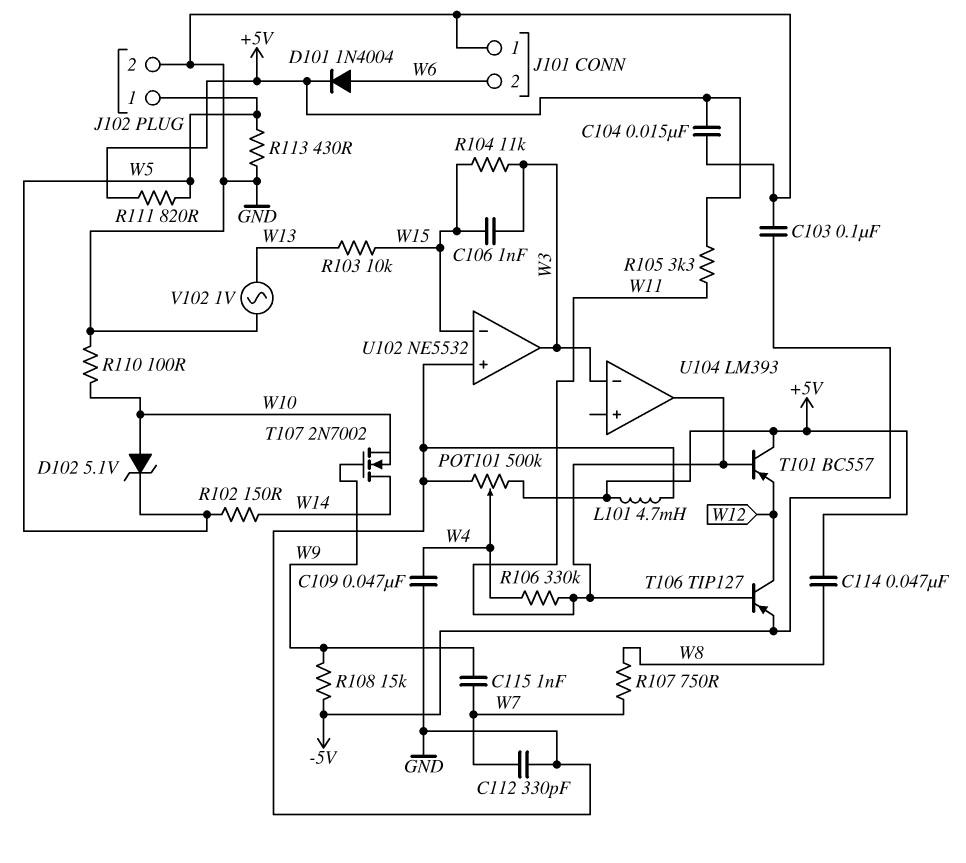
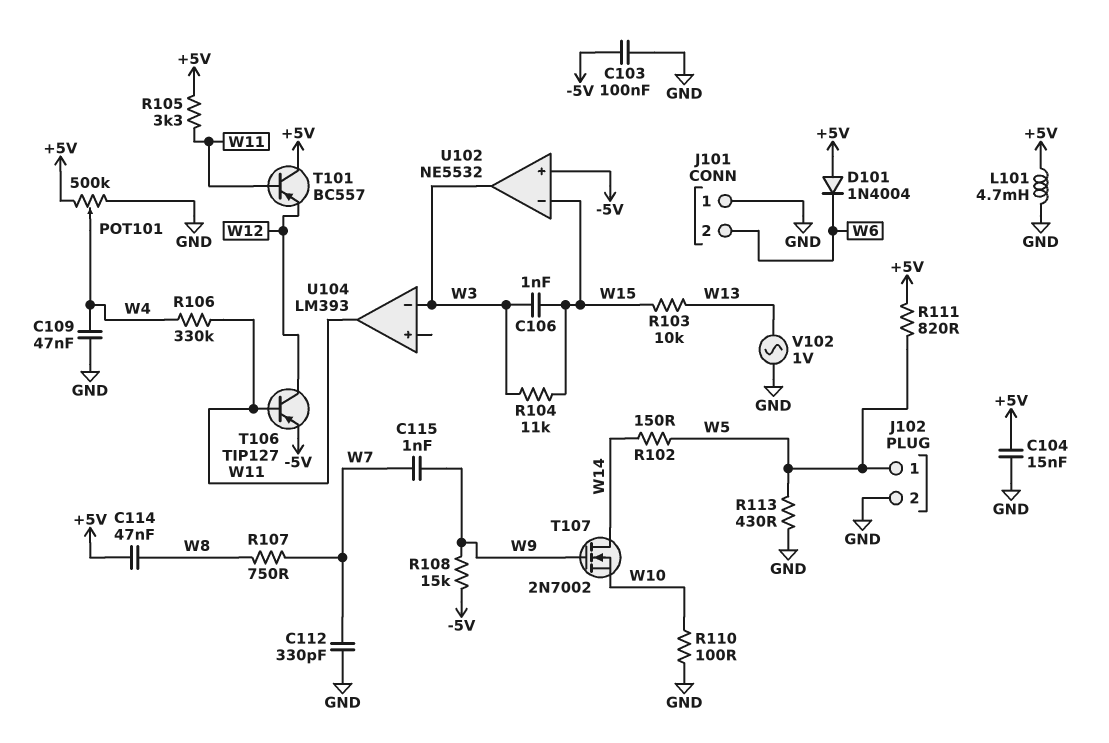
D101: diode 1N4004 (A W6, K +5V) -> diode 1N4004 (A +5V, K W6)
D102: zener 5.1V (A W10, K W5) -> none
U102 pin in+: GND -> -5V

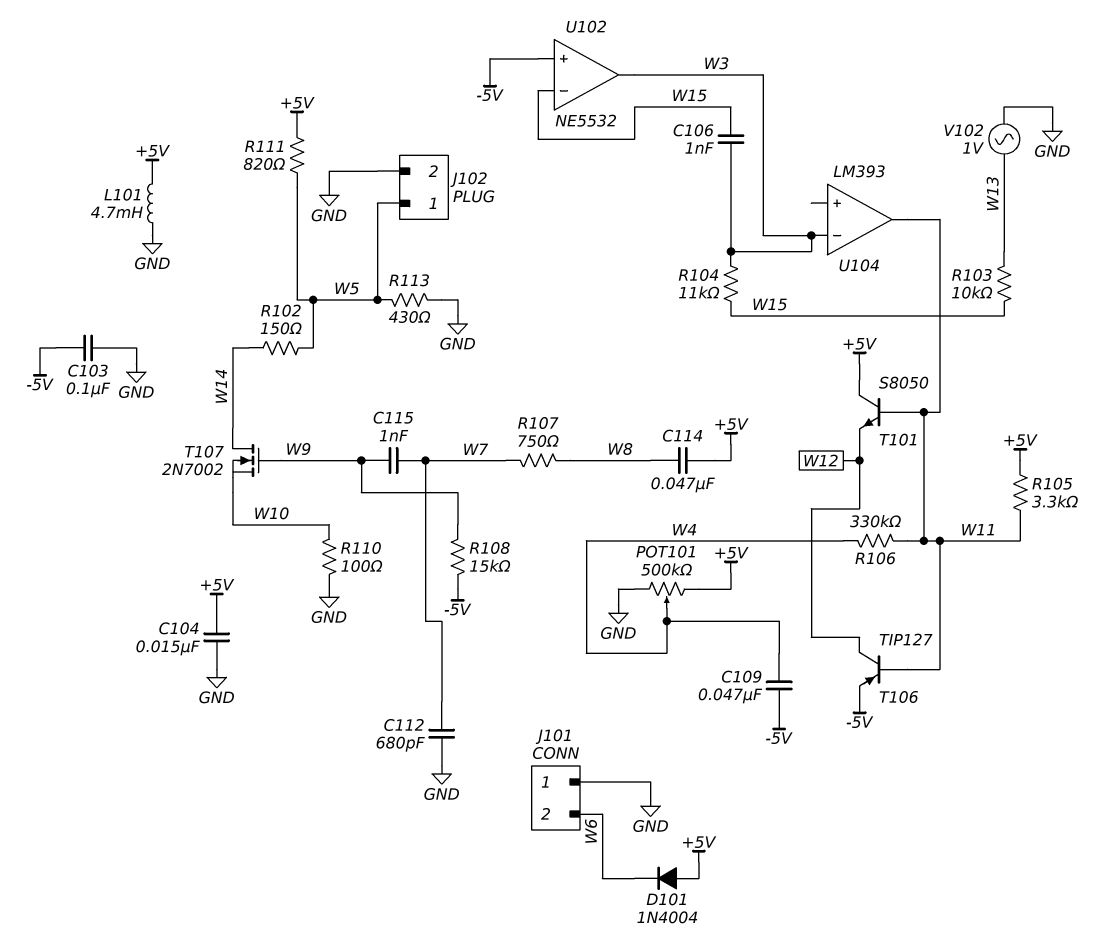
C109: 47nF (GND, W4) -> 47nF (-5V, W4)
C112: 330pF (GND, W7) -> 680pF (GND, W7)
T101: PNP BC557 (B W11, C +5V, E W12) -> NPN S8050 (B W11, C +5V, E W12)

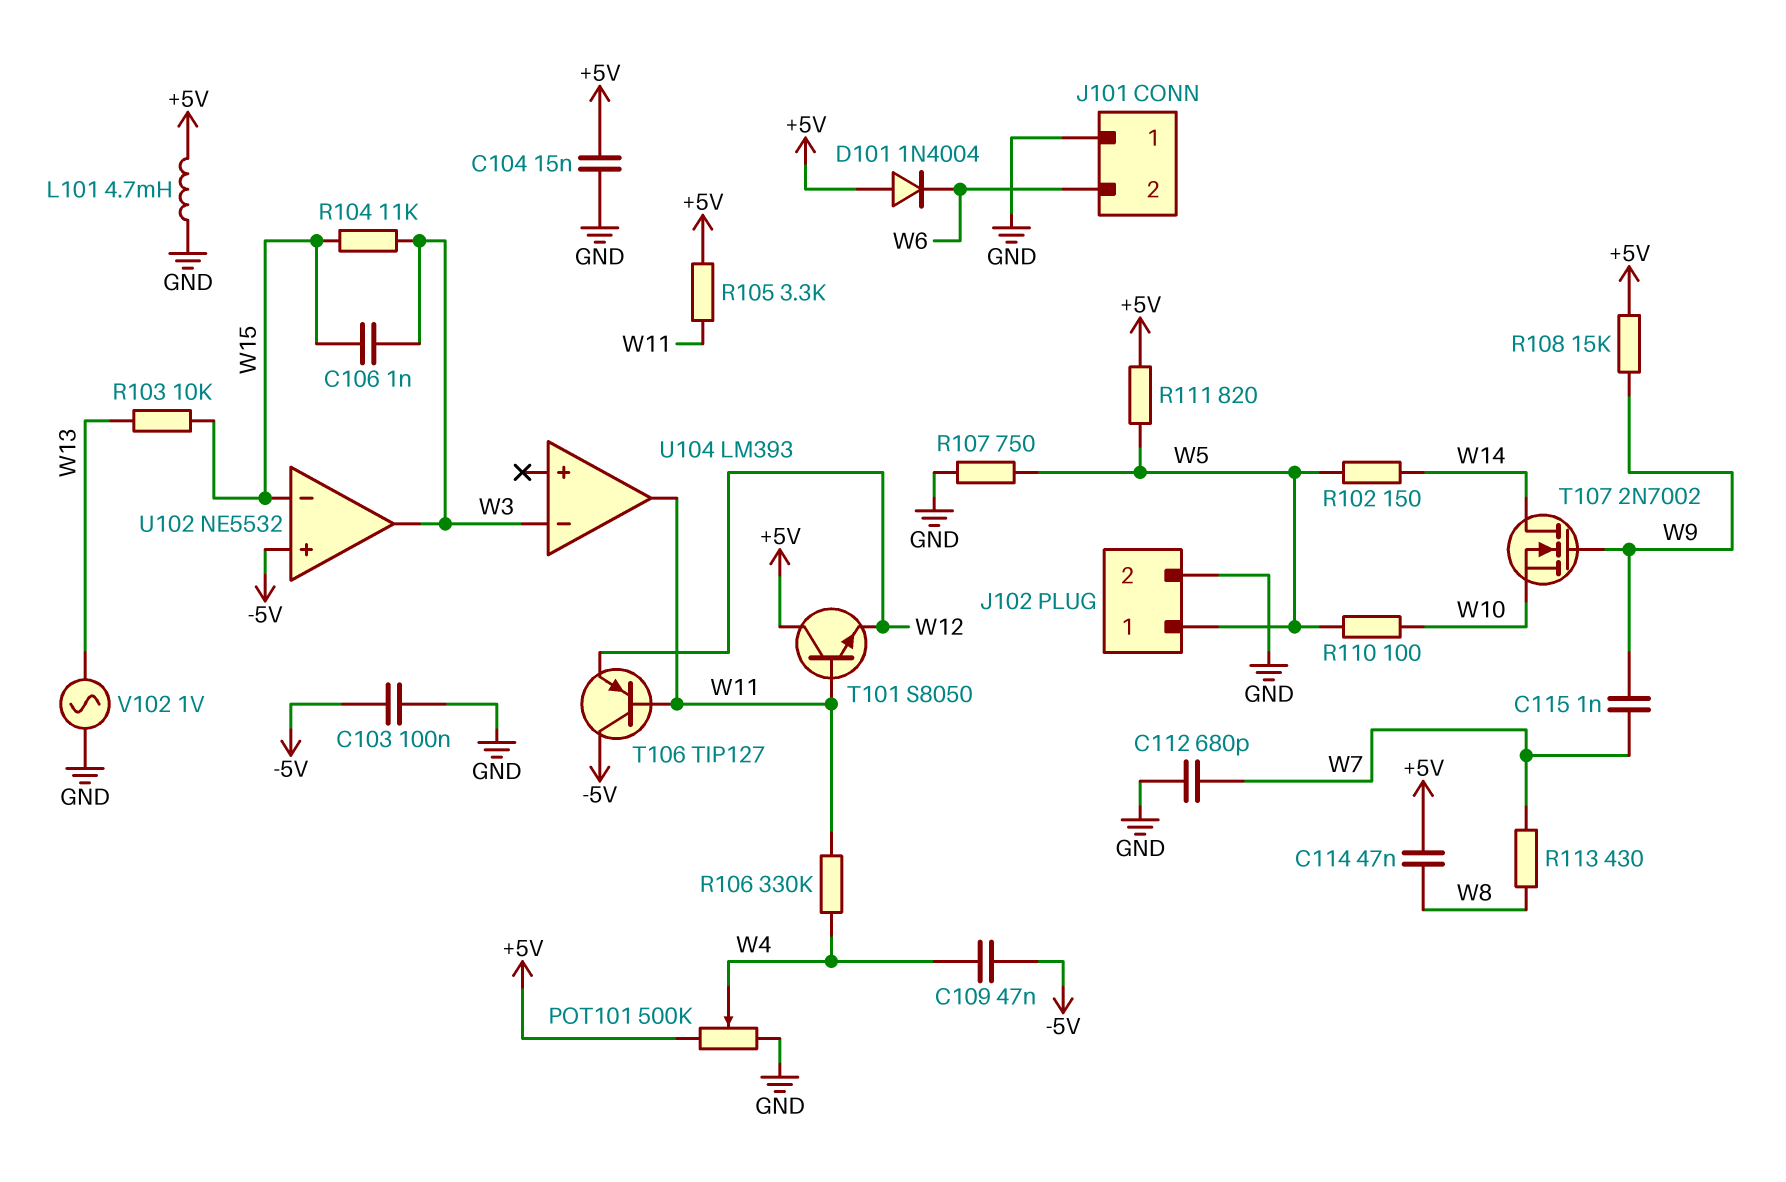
R107: 750 (W7, W8) -> 750 (GND, W5)
R108: 15k (-5V, W9) -> 15k (+5V, W9)
R110: 100 (GND, W10) -> 100 (W5, W10)
R113: 430 (GND, W5) -> 430 (W7, W8)
T106: PNP TIP127 (B W11, C W12, E -5V) -> PNP TIP127 (B W11, C -5V, E W12)

